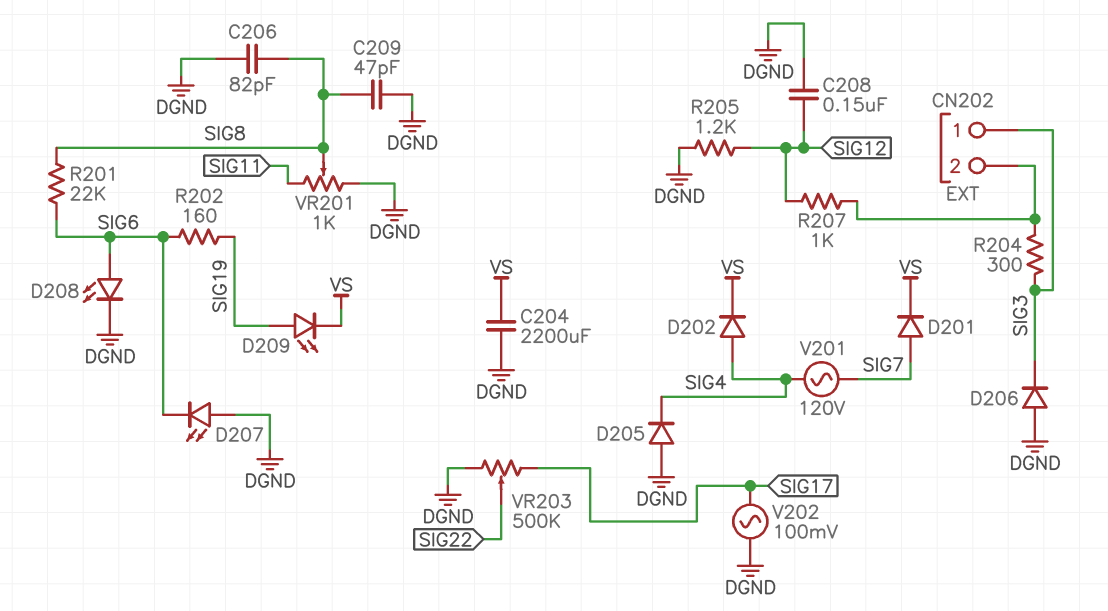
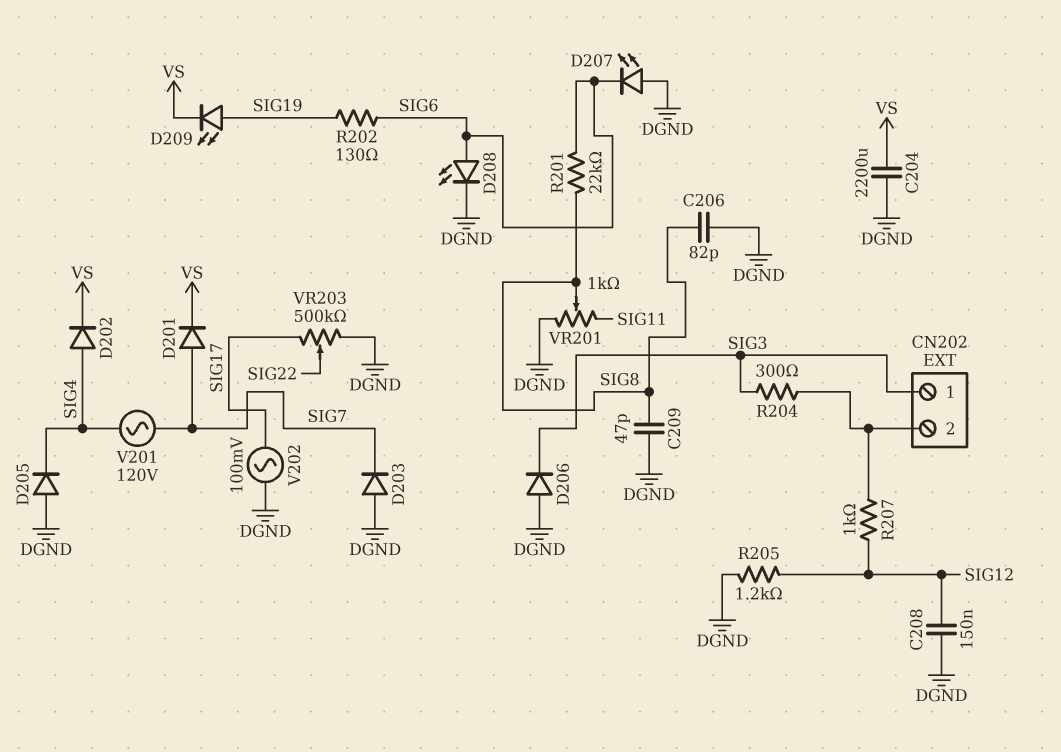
D203: none -> diode (A DGND, K SIG7)
R202: 160 (SIG6, SIG19) -> 130 (SIG6, SIG19)

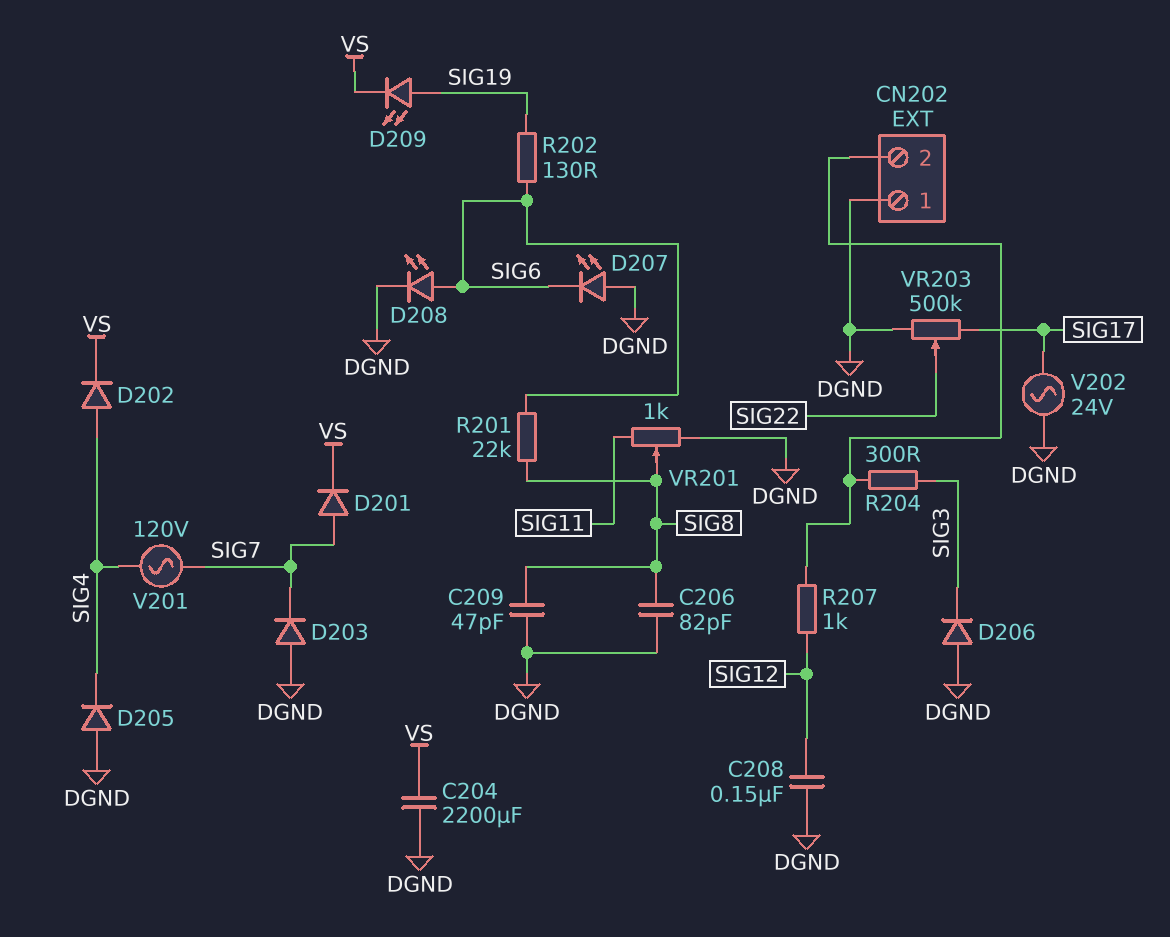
CN202 pin 1: SIG3 -> DGND
R205: 1.2k (DGND, SIG12) -> none
V202: AC 100mV (DGND, SIG17) -> AC 24V (DGND, SIG17)

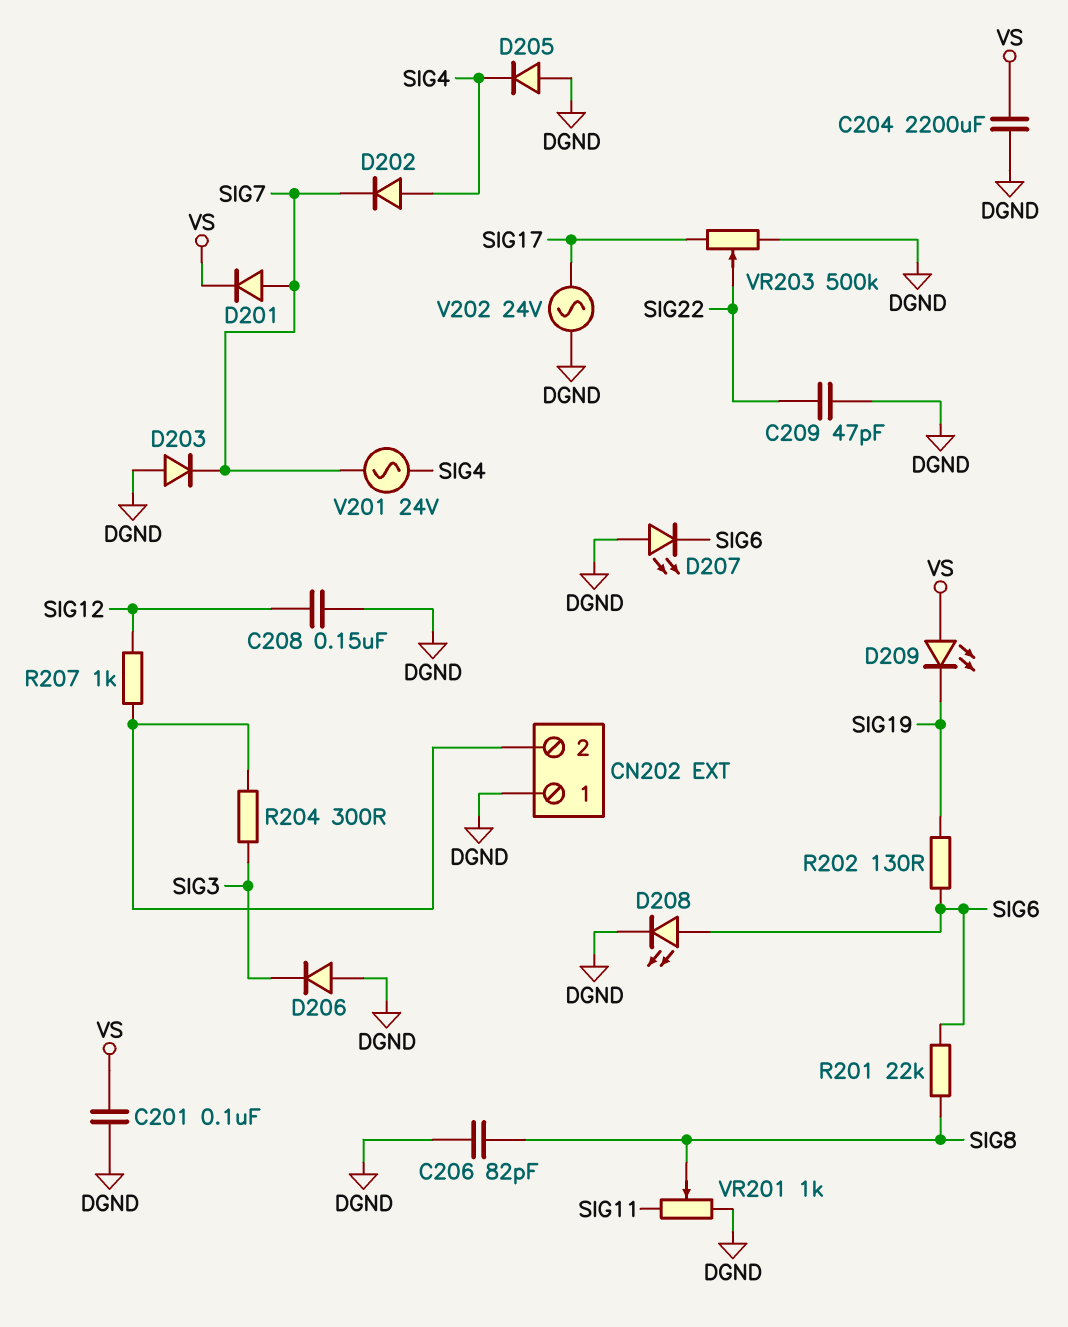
C201: none -> 100nF (DGND, VS)
C209: 47pF (DGND, SIG8) -> 47pF (DGND, SIG22)
D202: diode (A SIG4, K VS) -> diode (A SIG4, K SIG7)
D209: LED (A SIG19, K VS) -> LED (A VS, K SIG19)
V201: AC 120V (SIG4, SIG7) -> AC 24V (SIG4, SIG7)

